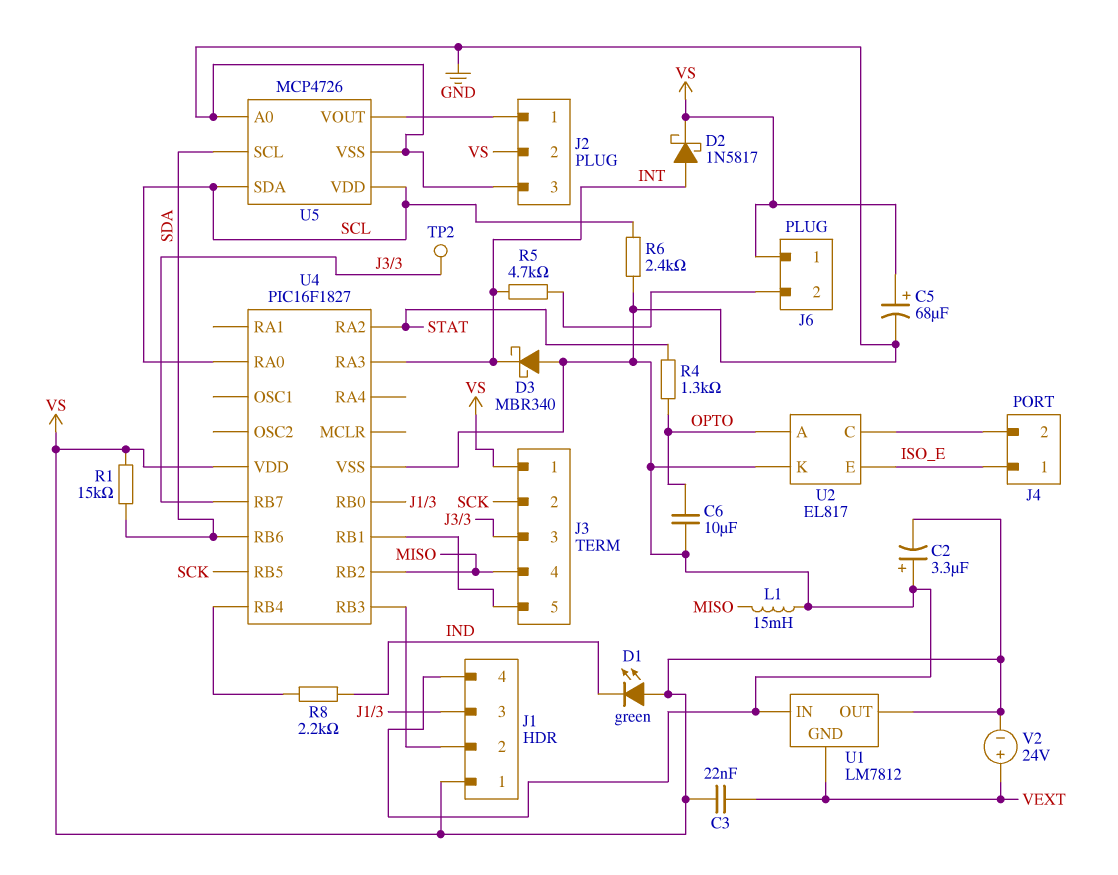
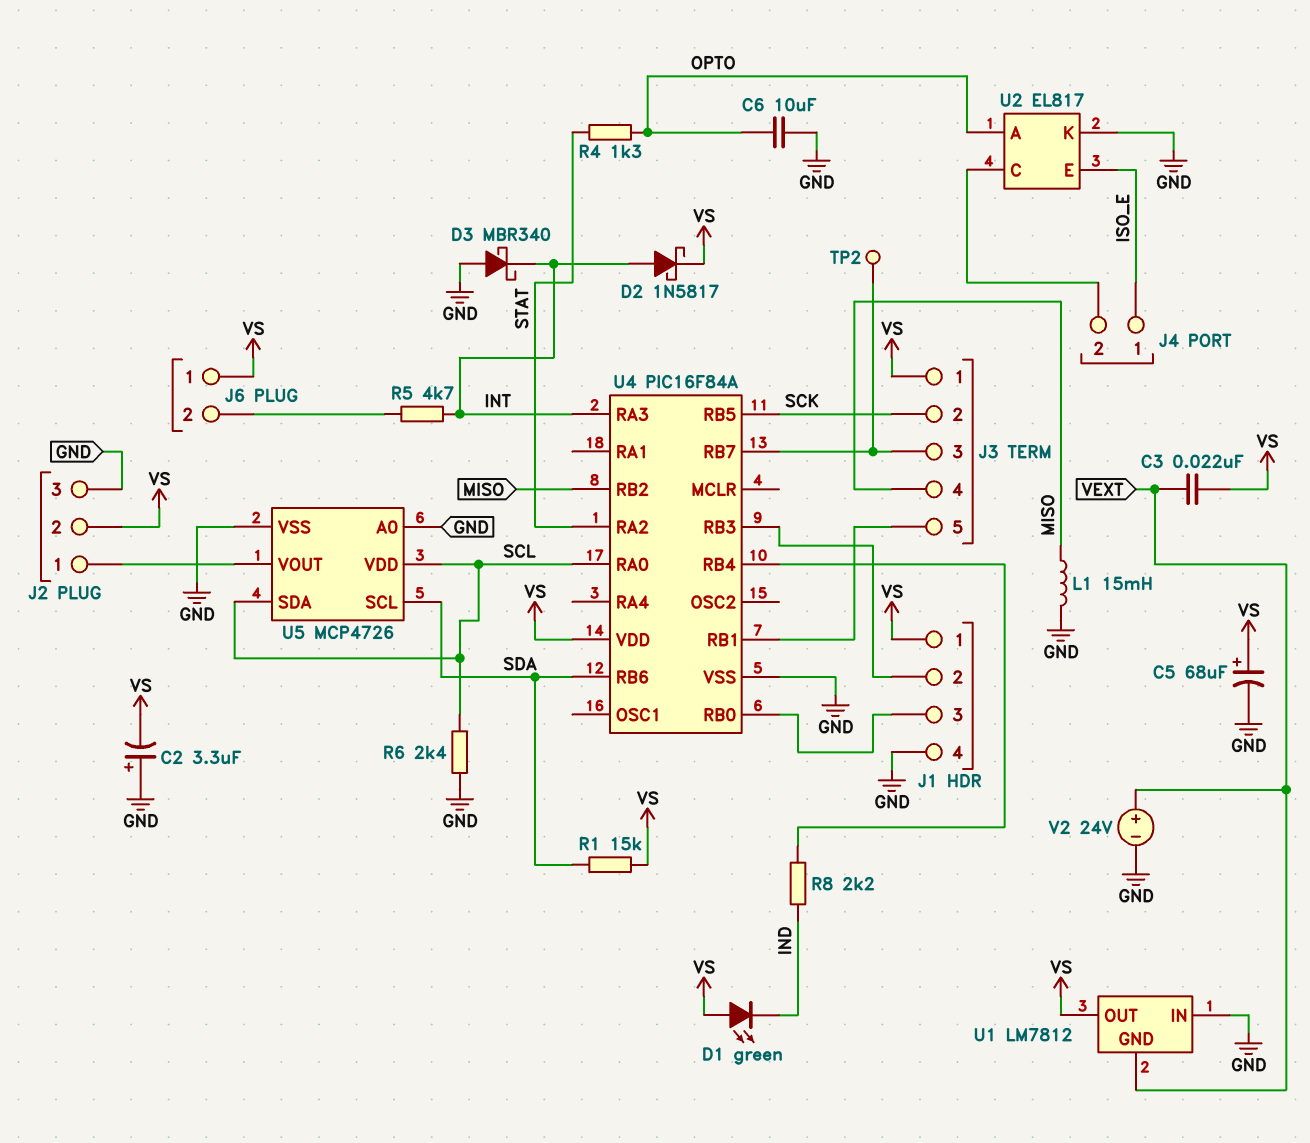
U4: PIC16F1827 -> PIC16F84A
V2: 24V (plus VEXT, minus VS) -> 24V (plus VEXT, minus GND)

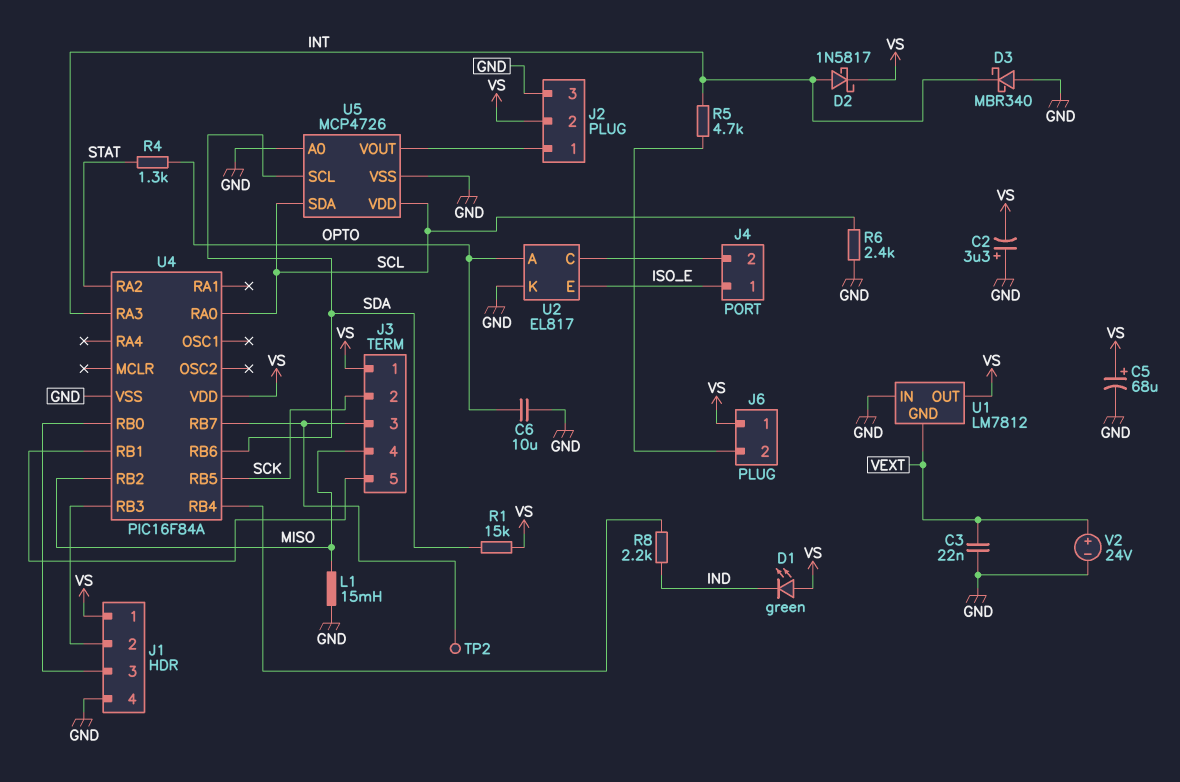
C3: 22nF (VEXT, VS) -> 22nF (GND, VEXT)

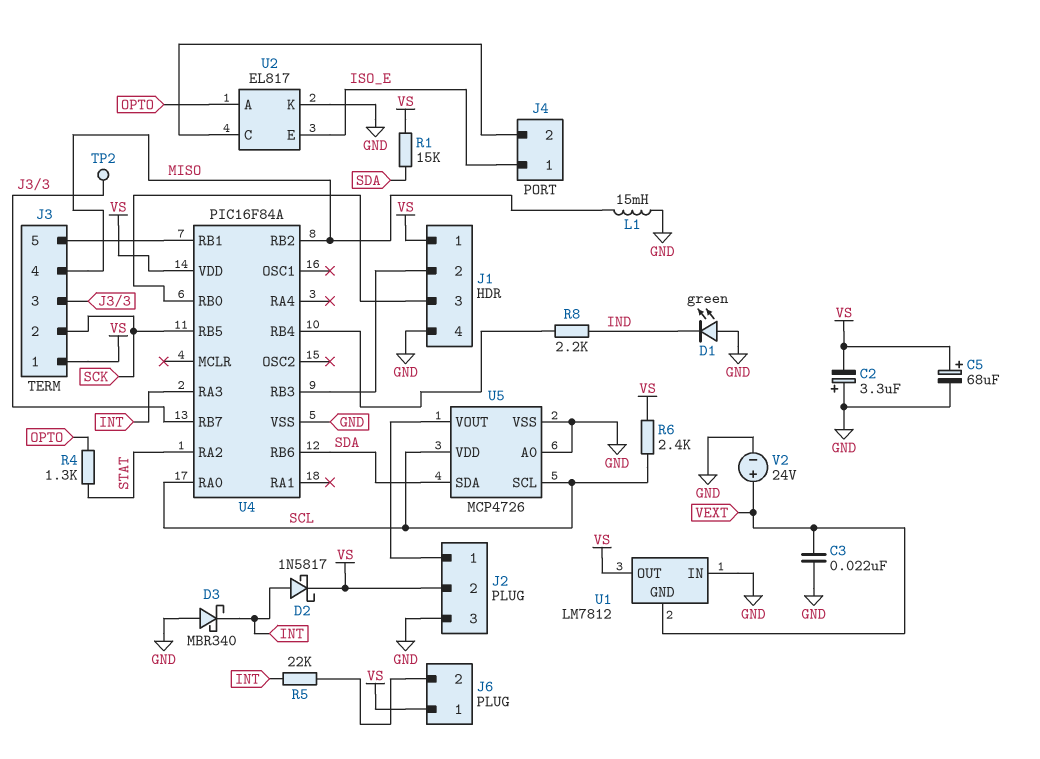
C6: 10uF (GND, OPTO) -> none
D1: LED green (A VS, K IND) -> LED green (A GND, K IND)
R5: 4.7k (INT, J6/2) -> 22k (INT, J6/2)
R6: 2.4k (GND, SCL) -> 2.4k (SCL, VS)
U5 pin SCL: SDA -> SCL
U5 pin SDA: SCL -> SDA

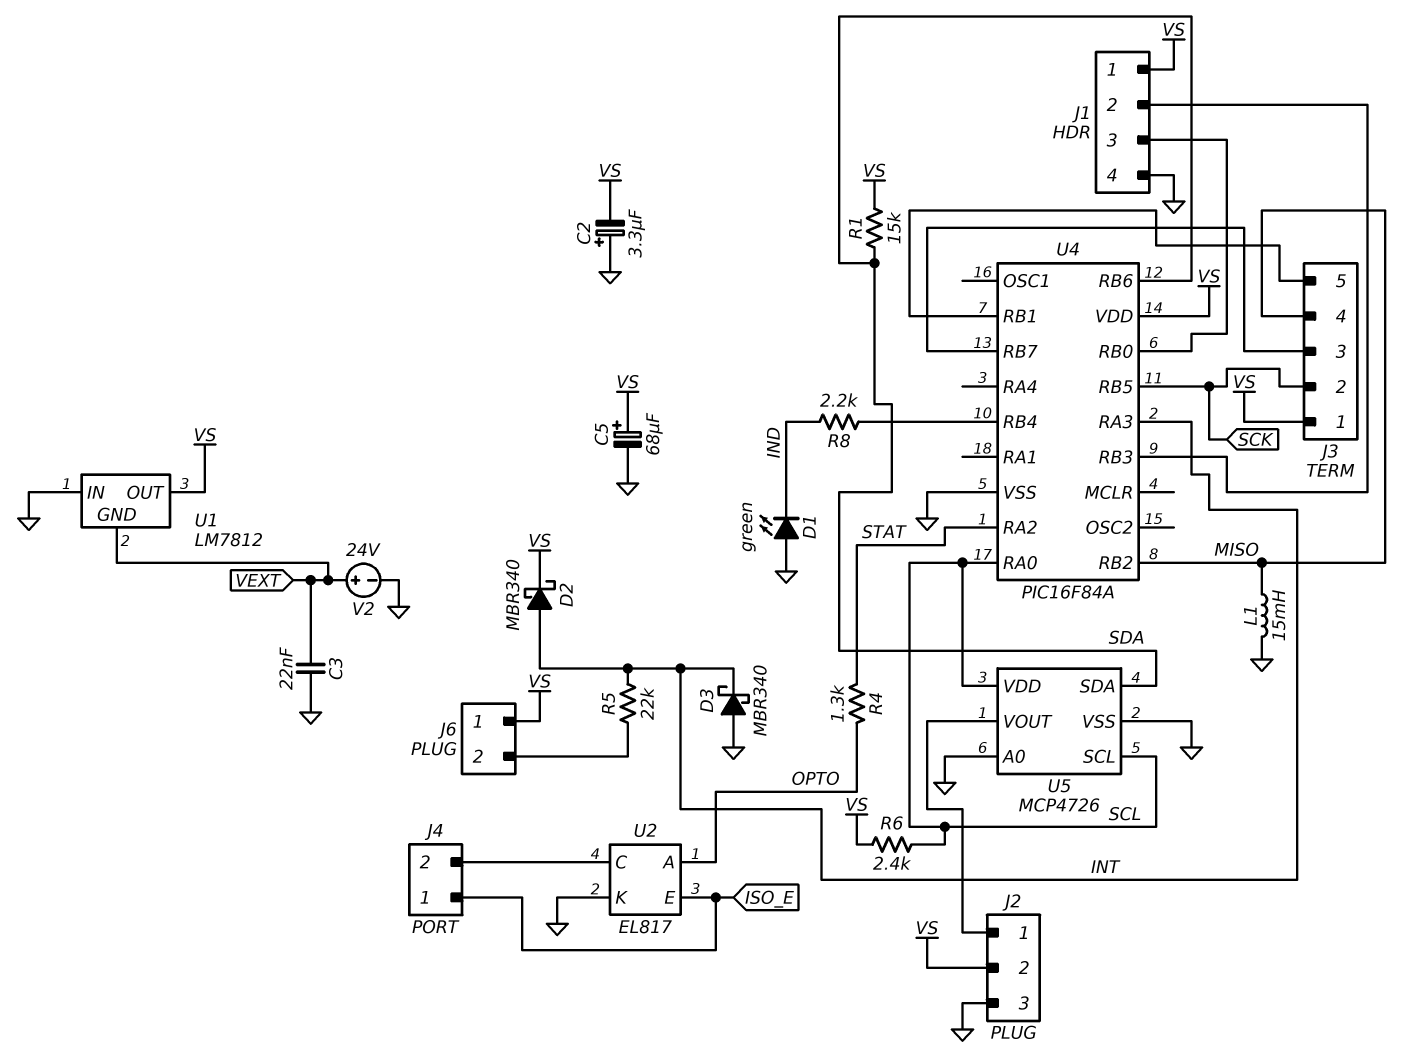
D2: schottky 1N5817 (A INT, K VS) -> schottky MBR340 (A INT, K VS)
TP2: test point (J3/3) -> none

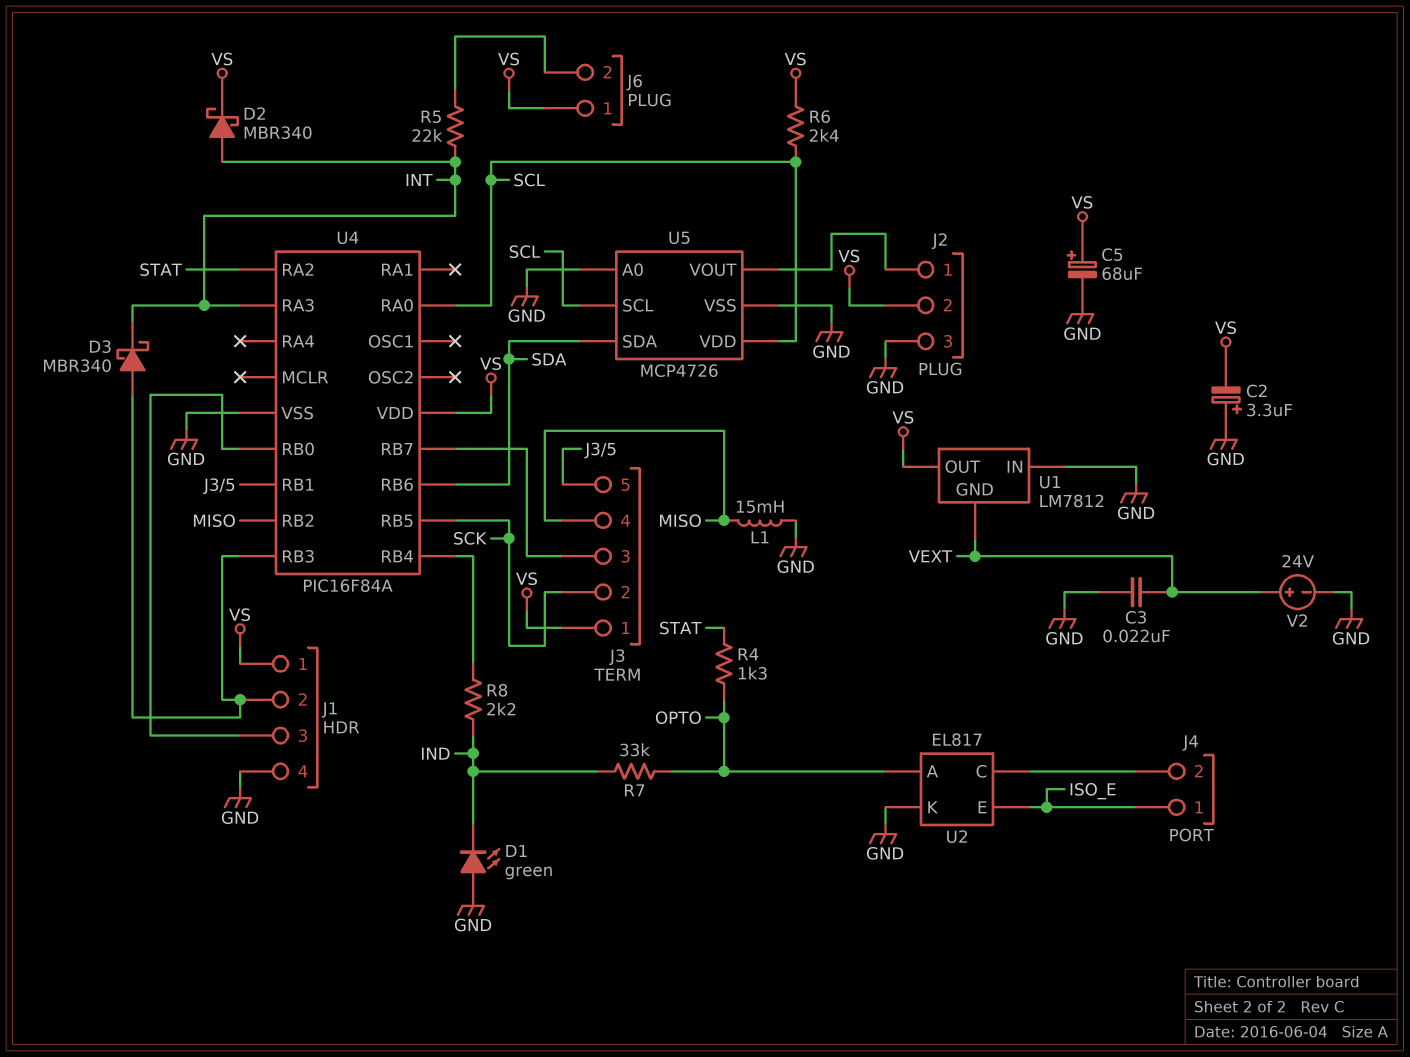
D3: schottky MBR340 (A GND, K INT) -> schottky MBR340 (A J1/2, K INT)
R1: 15k (SDA, VS) -> none
R7: none -> 33k (IND, OPTO)

